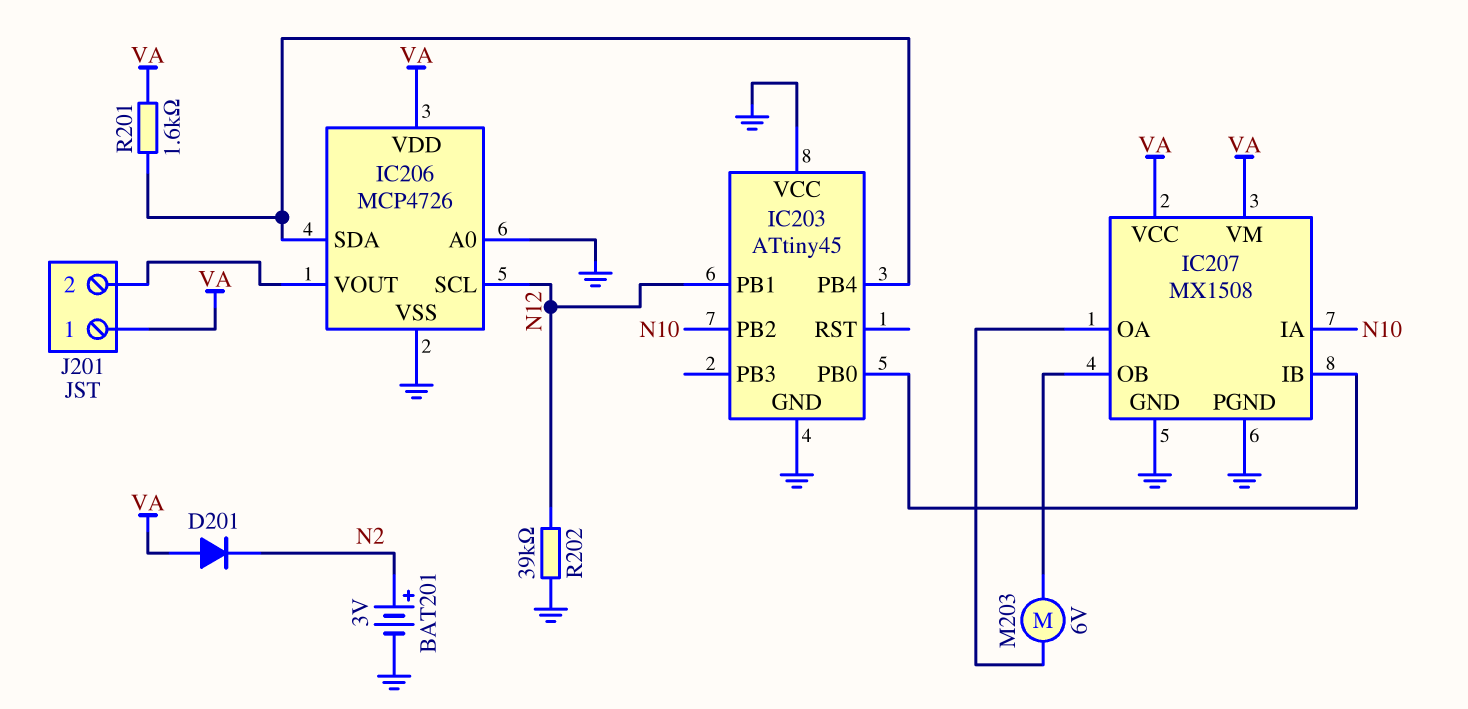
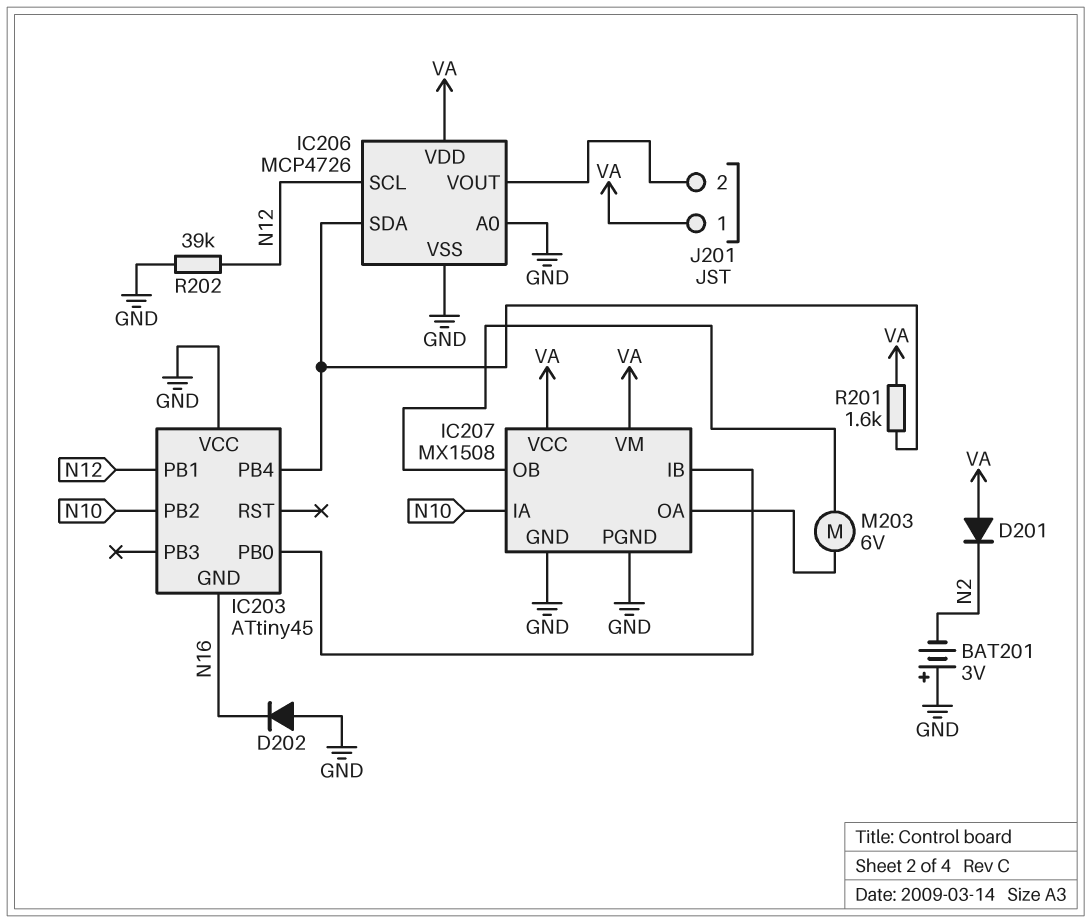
BAT201: 3V (plus N2, minus GND) -> 3V (plus GND, minus N2)
D202: none -> diode (A GND, K N16)
IC203 pin GND: GND -> N16

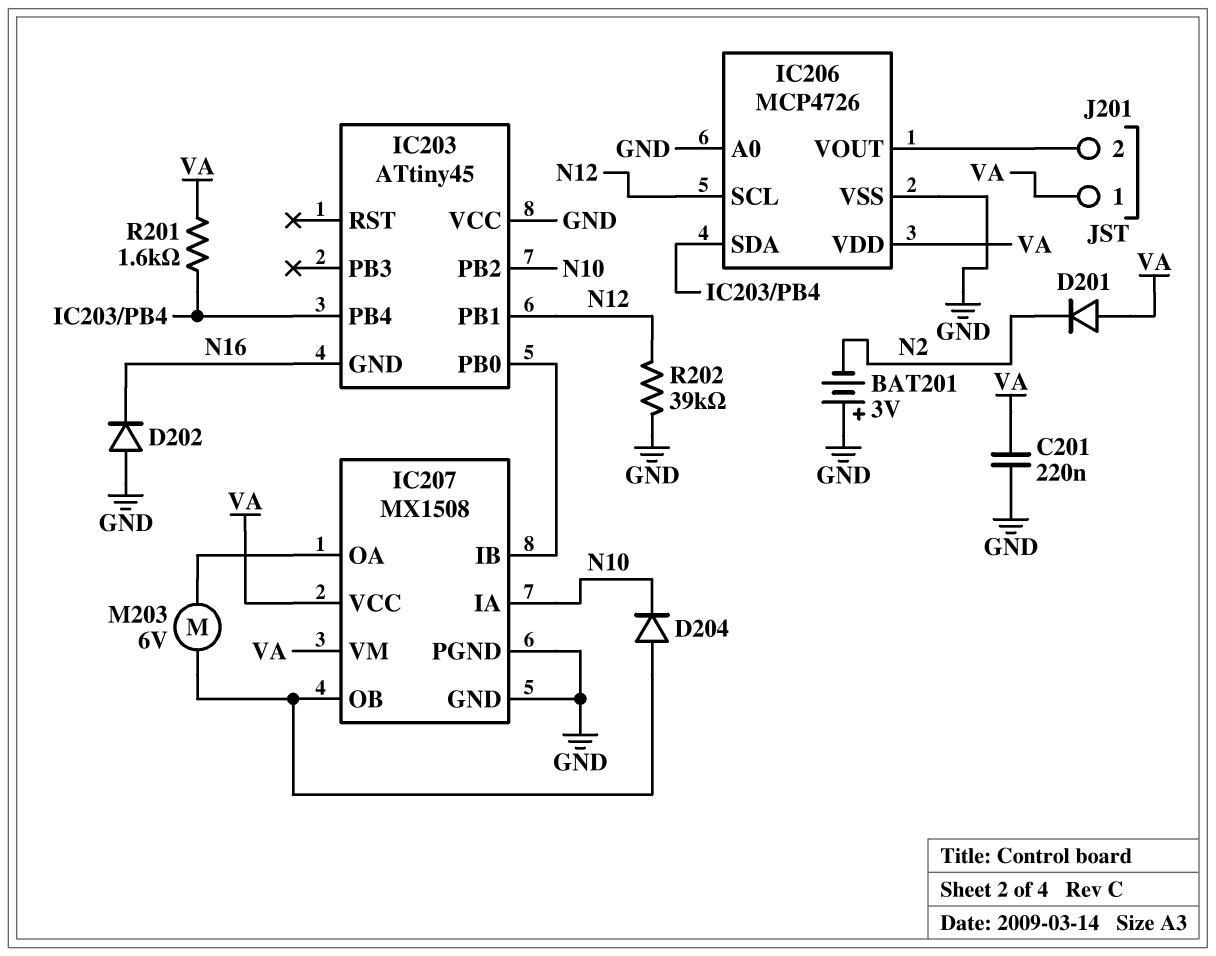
C201: none -> 220nF (GND, VA)
D204: none -> diode (A IC207/OB, K N10)

